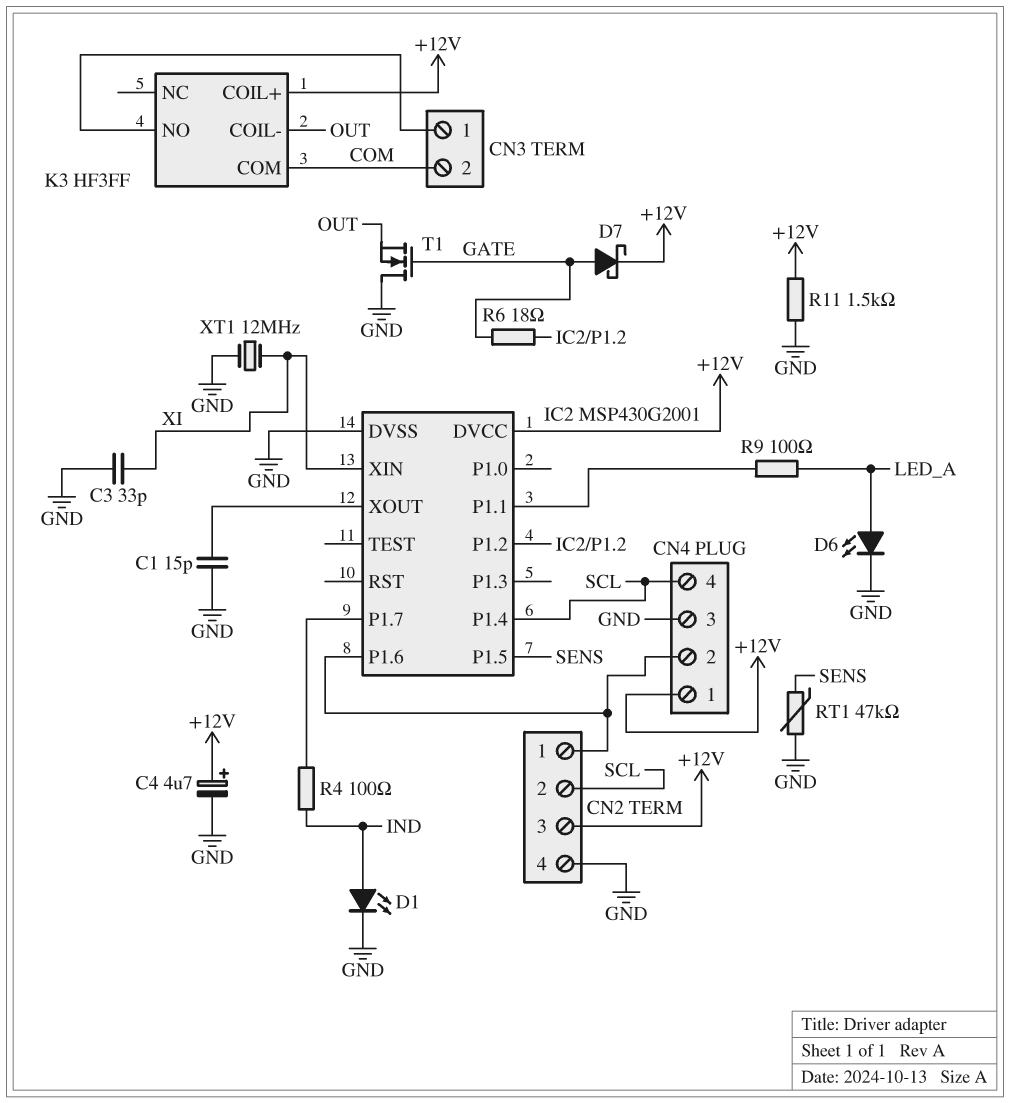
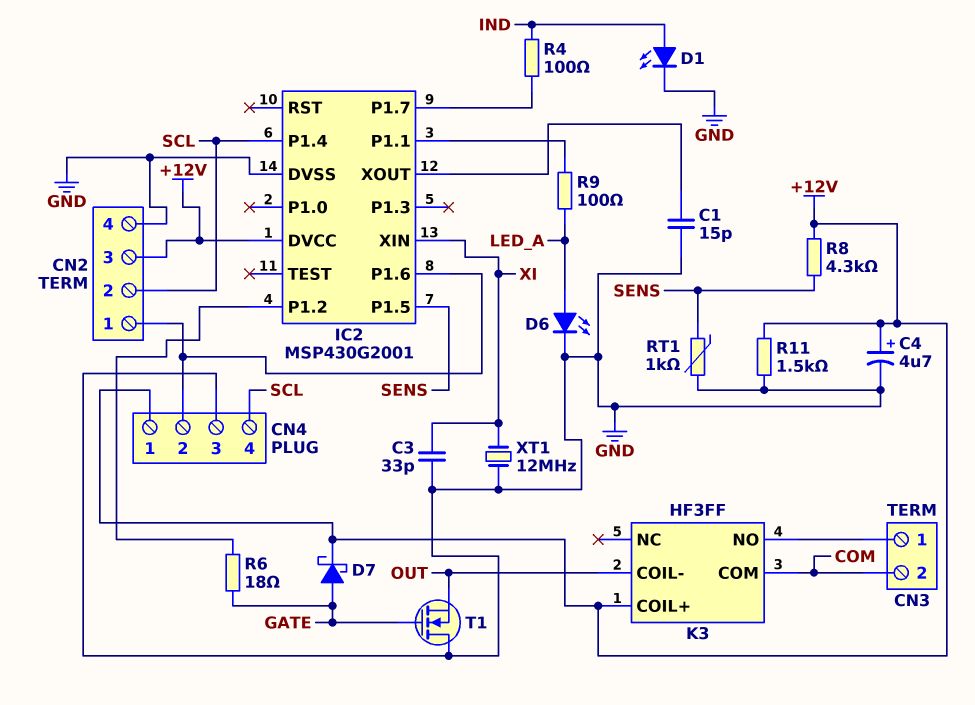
R8: none -> 4.3k (+12V, SENS)
RT1: 47k (GND, SENS) -> 1k (GND, SENS)

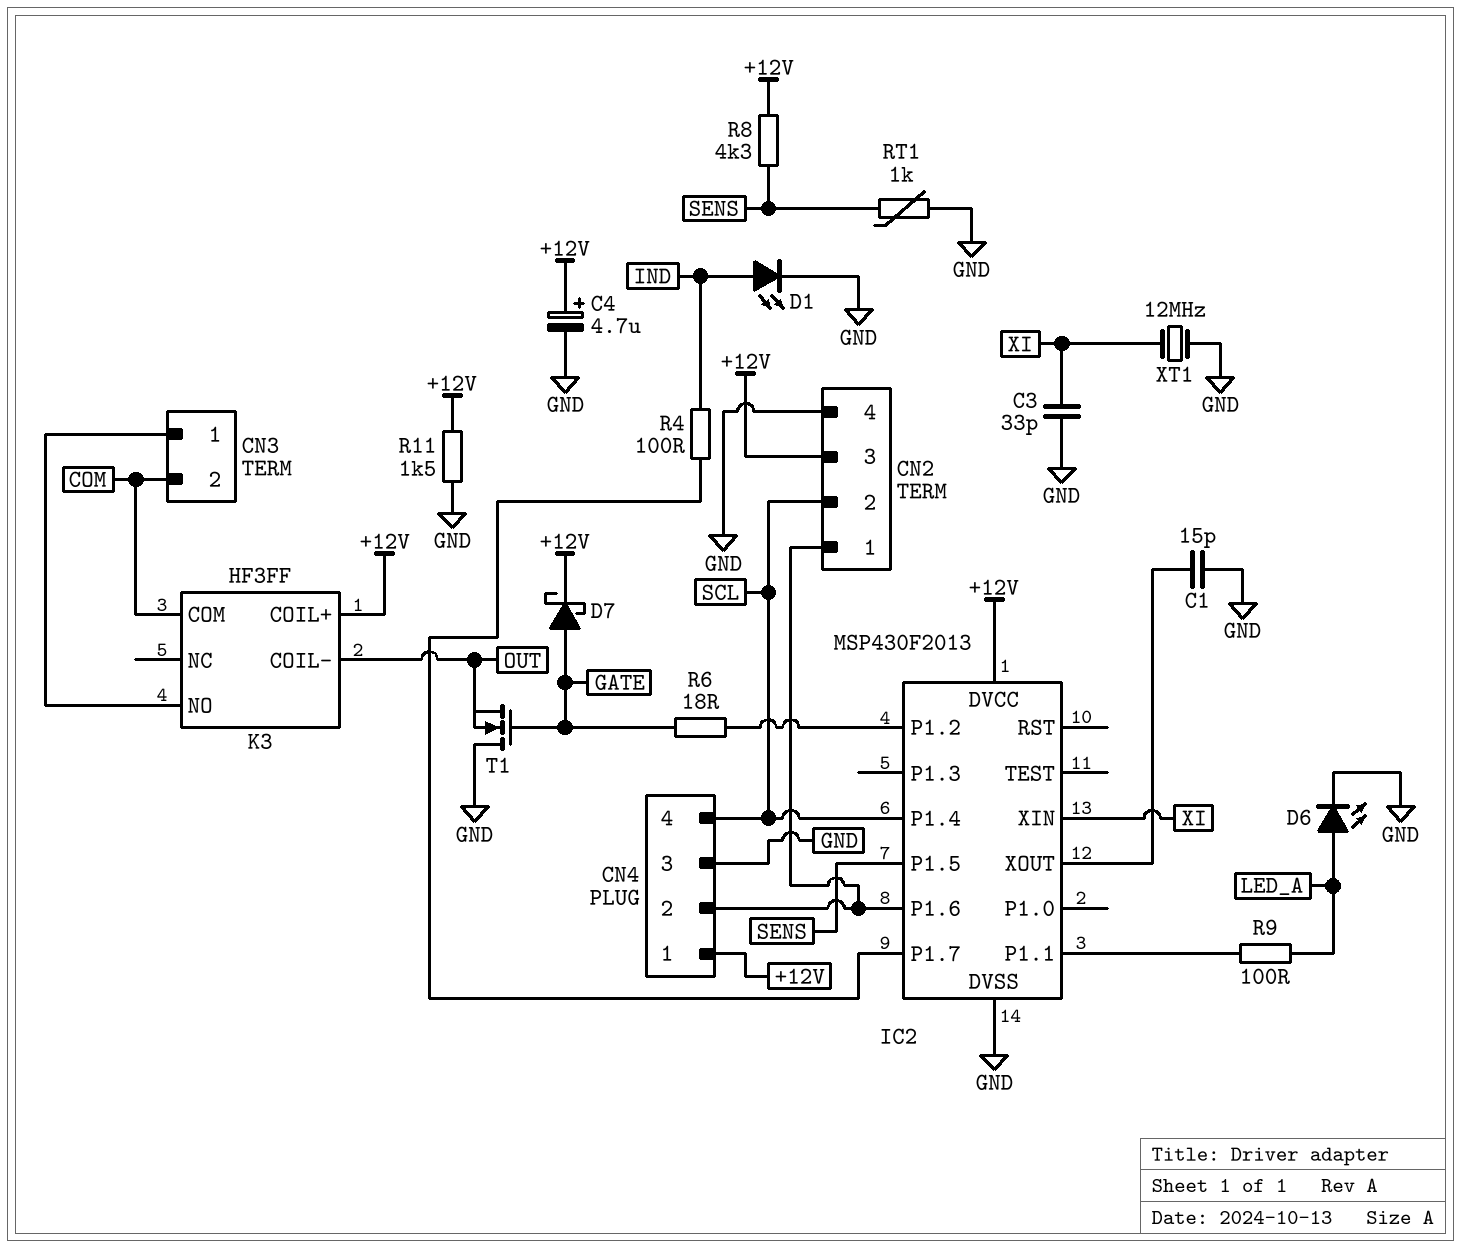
IC2: MSP430G2001 -> MSP430F2013

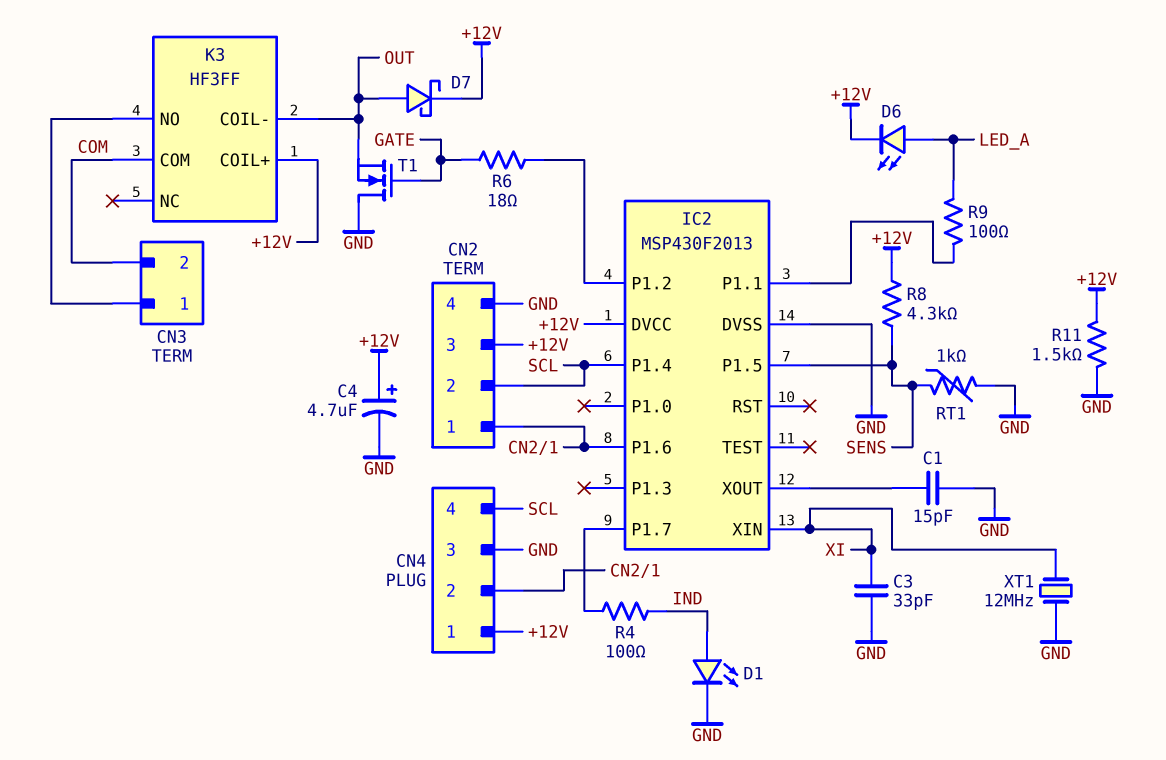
D6: LED (A LED_A, K GND) -> LED (A LED_A, K +12V)
D7: schottky (A GATE, K +12V) -> schottky (A OUT, K +12V)

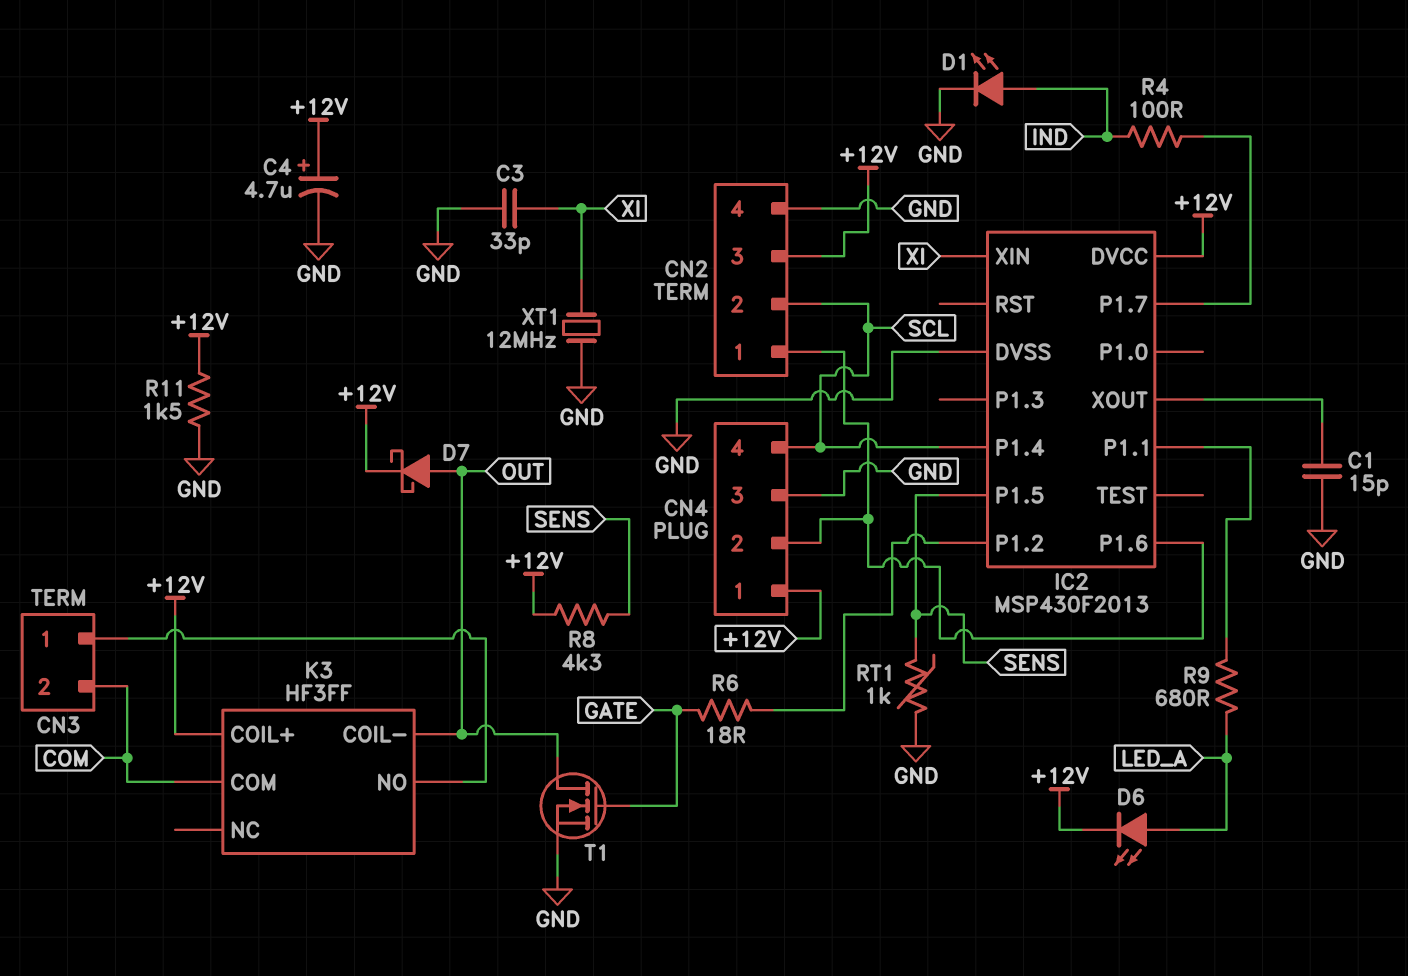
R9: 100 (IC2/P1.1, LED_A) -> 680 (IC2/P1.1, LED_A)
T1: NMOS (G GATE, D GND, S OUT) -> NMOS (G GATE, D OUT, S GND)

